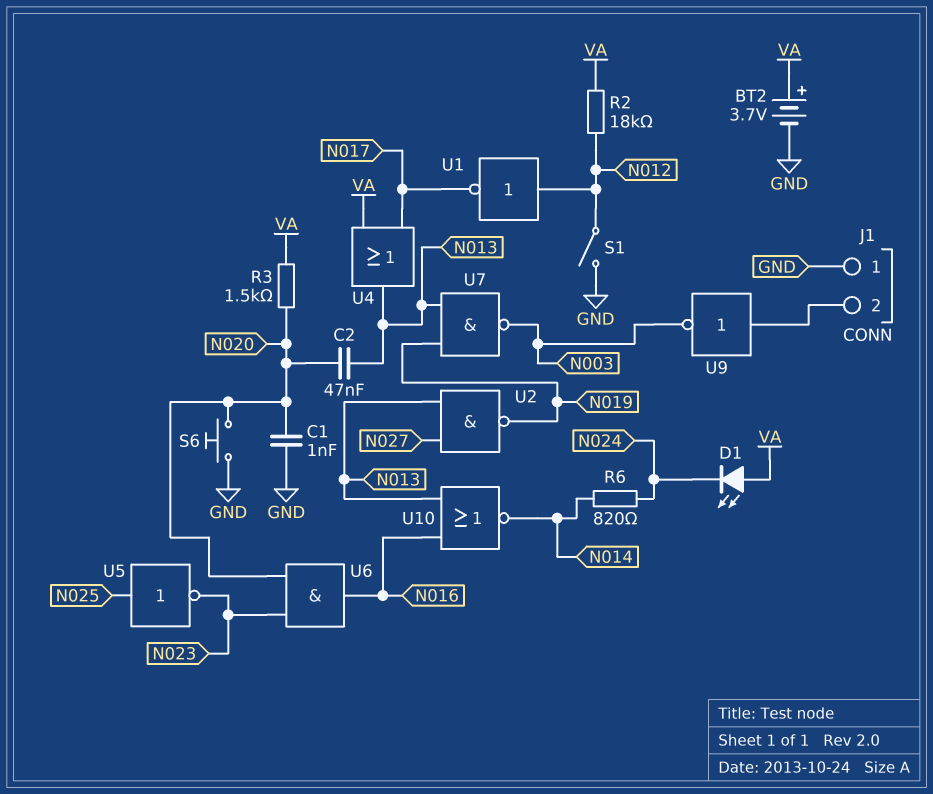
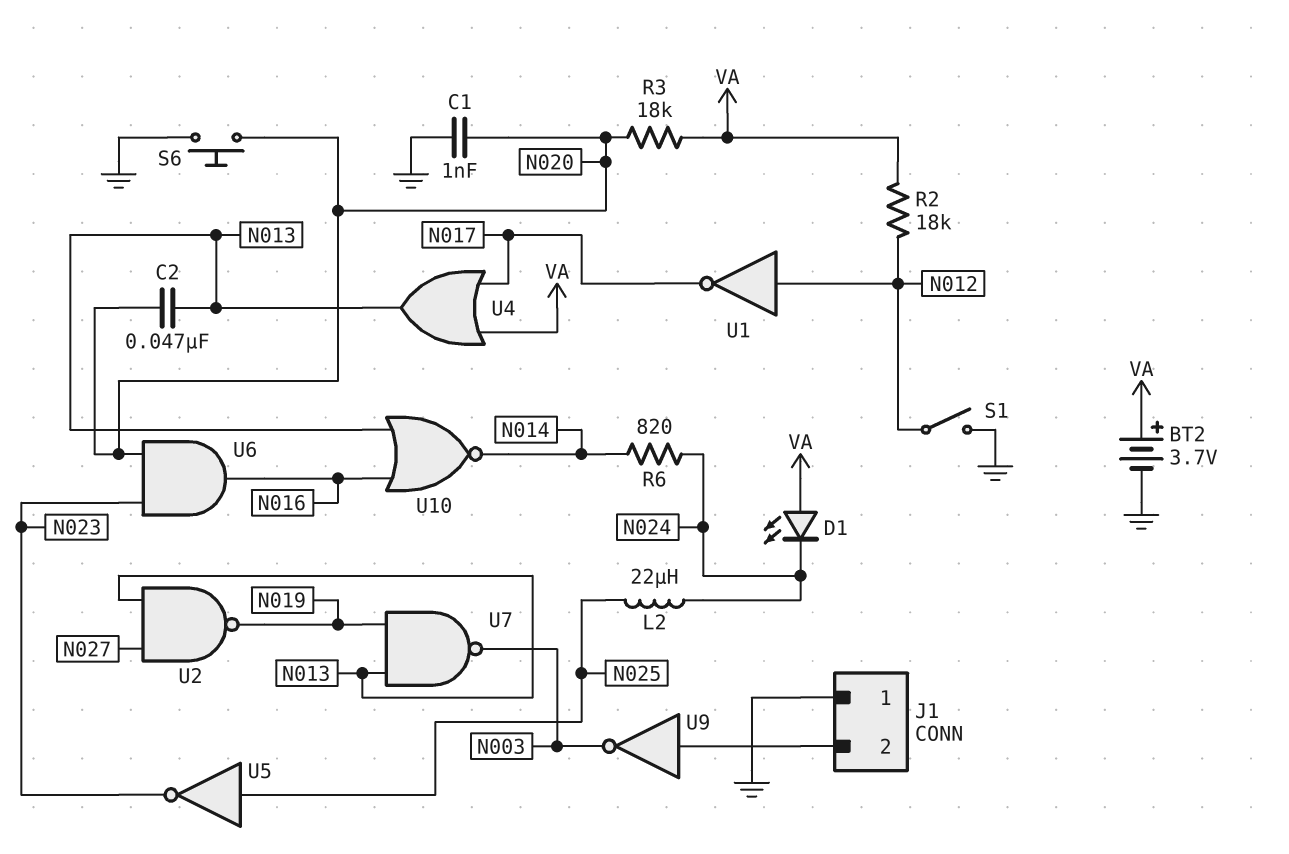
L2: none -> 22uH (N024, N025)
R3: 1.5k (N020, VA) -> 18k (N020, VA)

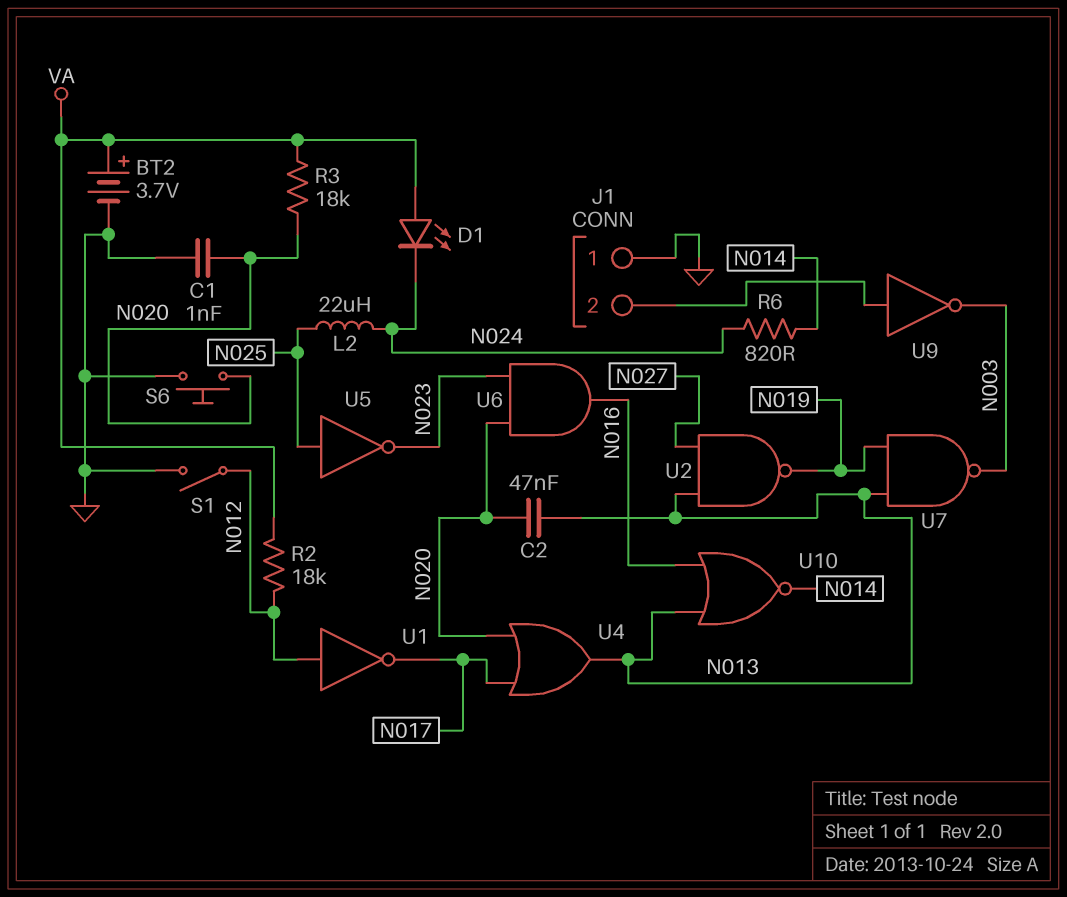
U4: OR (in N017, in VA, out N013) -> OR (in N017, in N020, out N013)

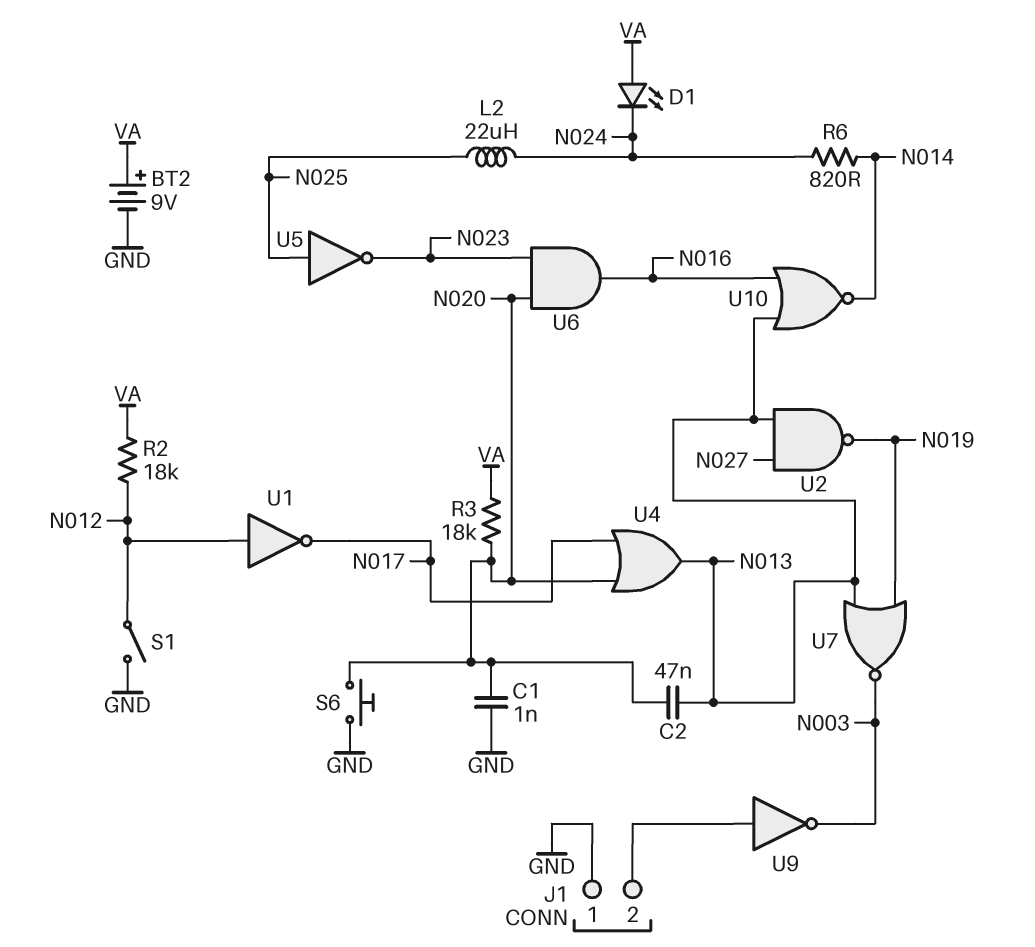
BT2: 3.7V (plus VA, minus GND) -> 9V (plus VA, minus GND)
U7: NAND (in N013, in N019, out N003) -> NOR (in N013, in N019, out N003)

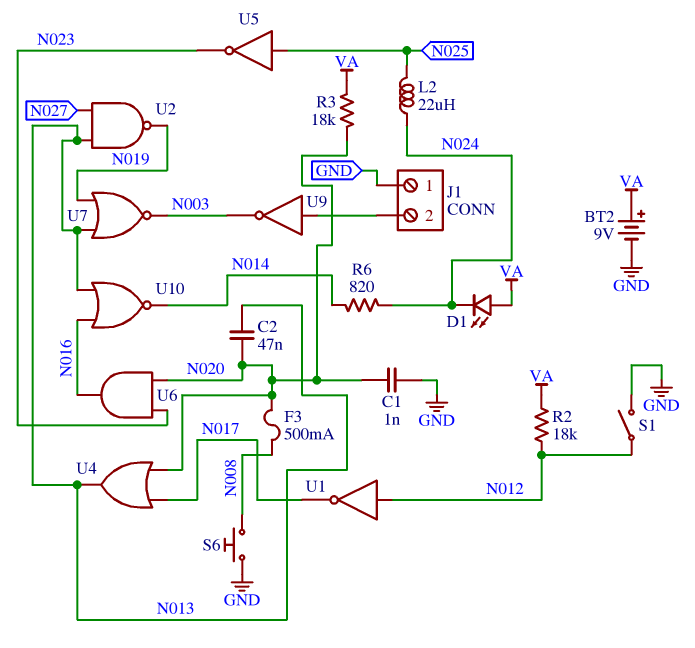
F3: none -> 500mA (N008, N020)
S6: button (GND, N020) -> button (GND, N008)

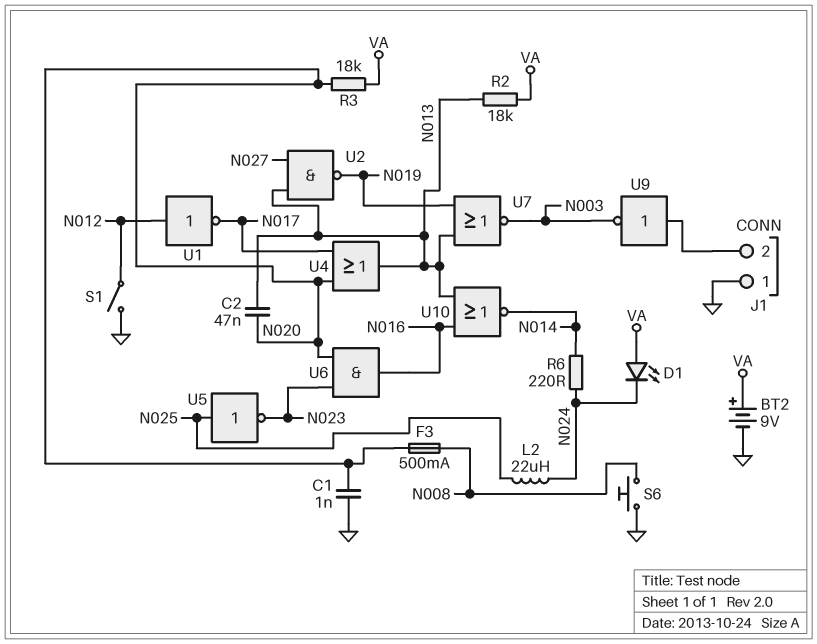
R2: 18k (N012, VA) -> 18k (N013, VA)
R6: 820 (N014, N024) -> 220 (N014, N024)

